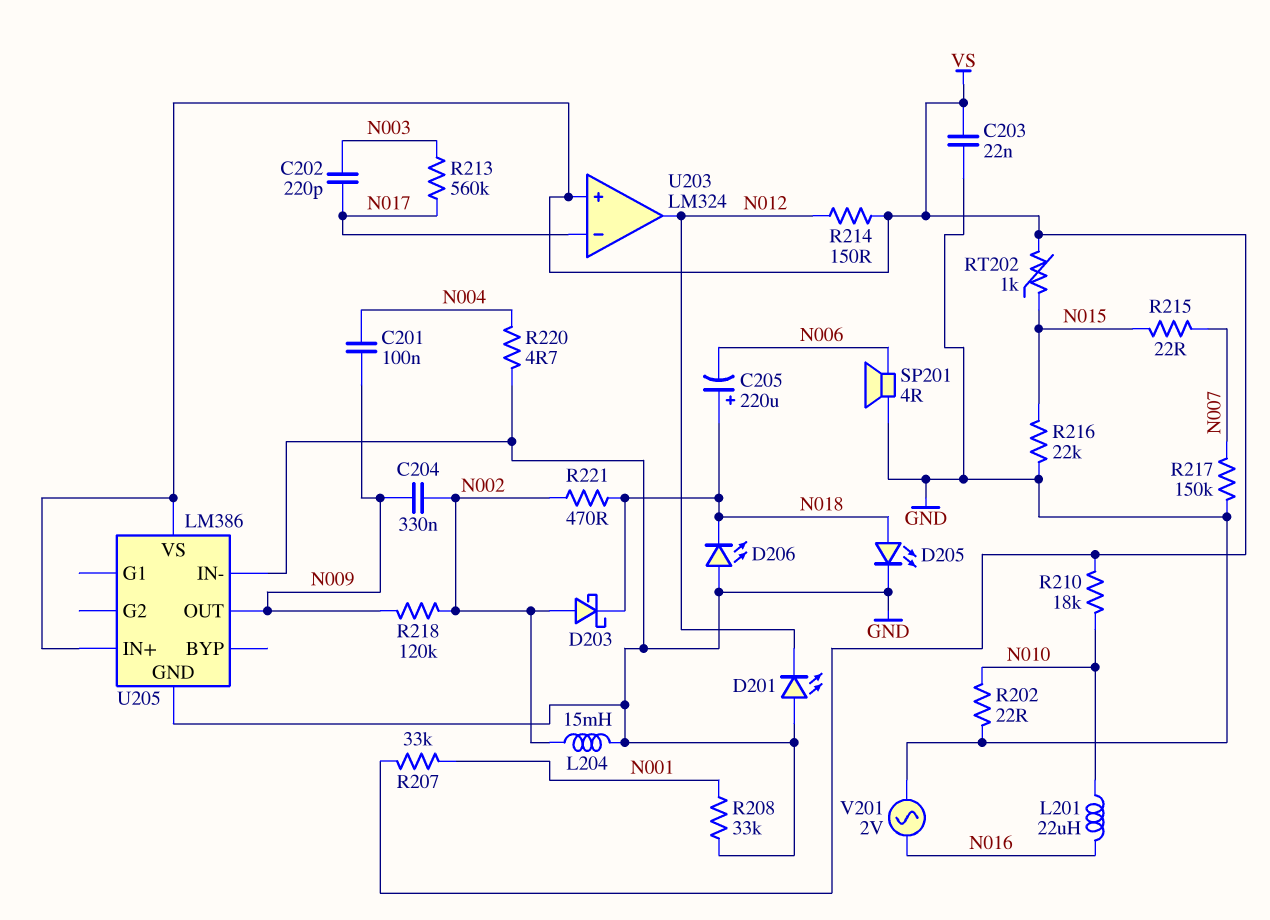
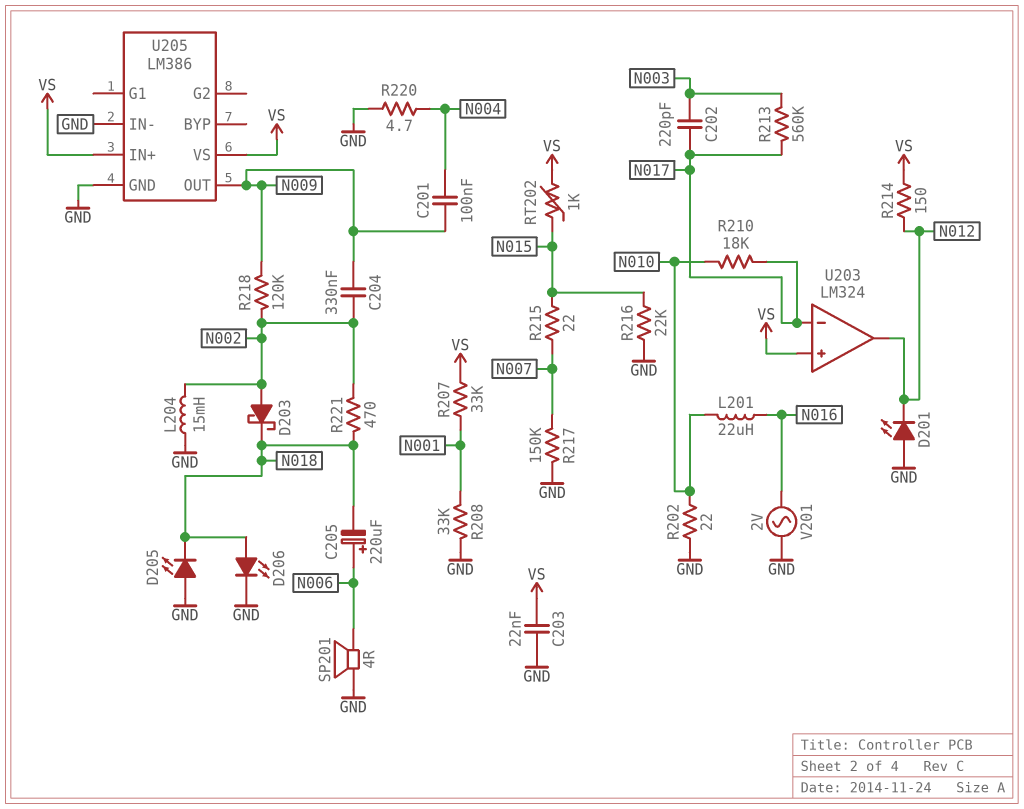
C205: 220uF (plus N018, minus N006) -> 220uF (plus N006, minus N018)
D205: LED (A N018, K GND) -> LED (A GND, K N018)
D206: LED (A GND, K N018) -> LED (A N018, K GND)
R210: 18k (N010, VS) -> 18k (N010, N017)

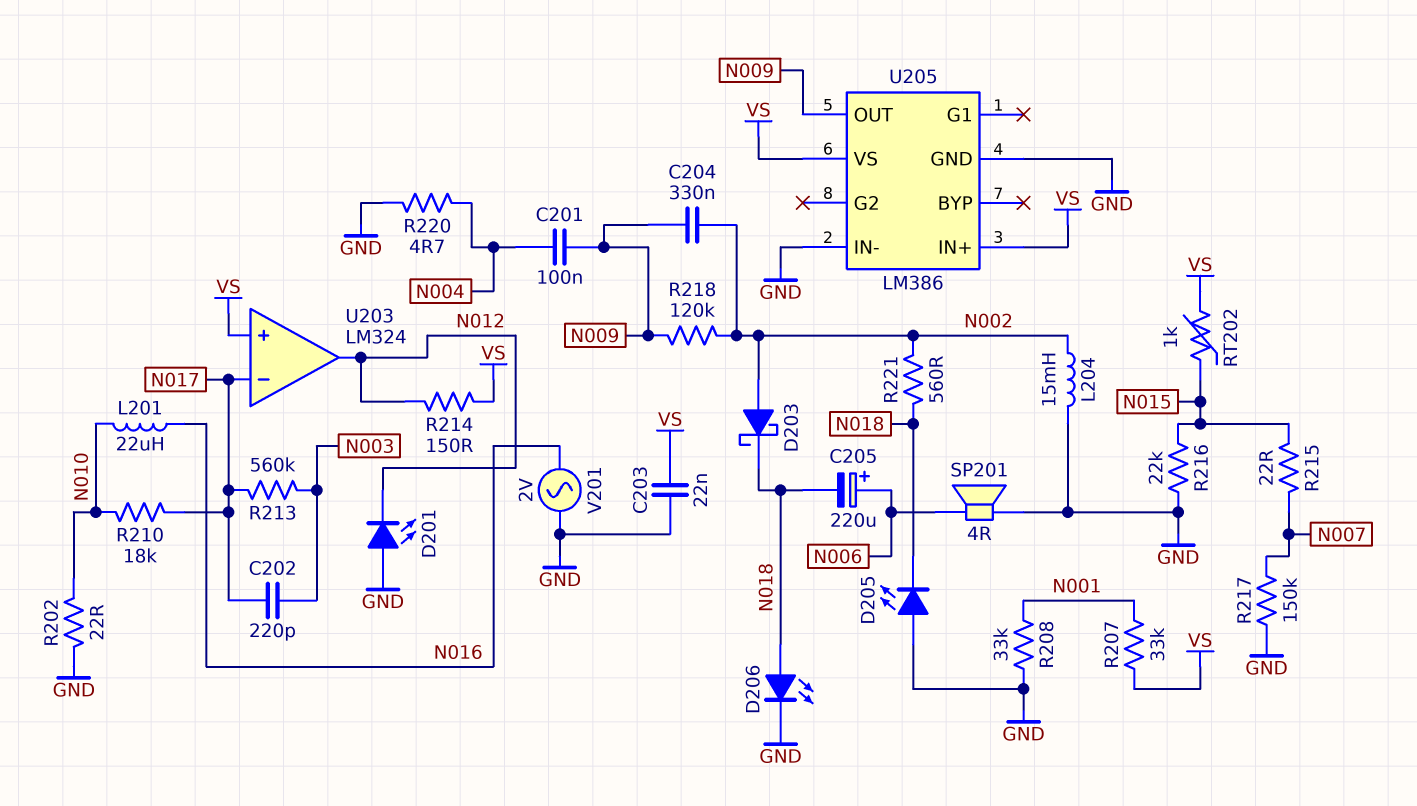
R221: 470 (N002, N018) -> 560 (N002, N018)

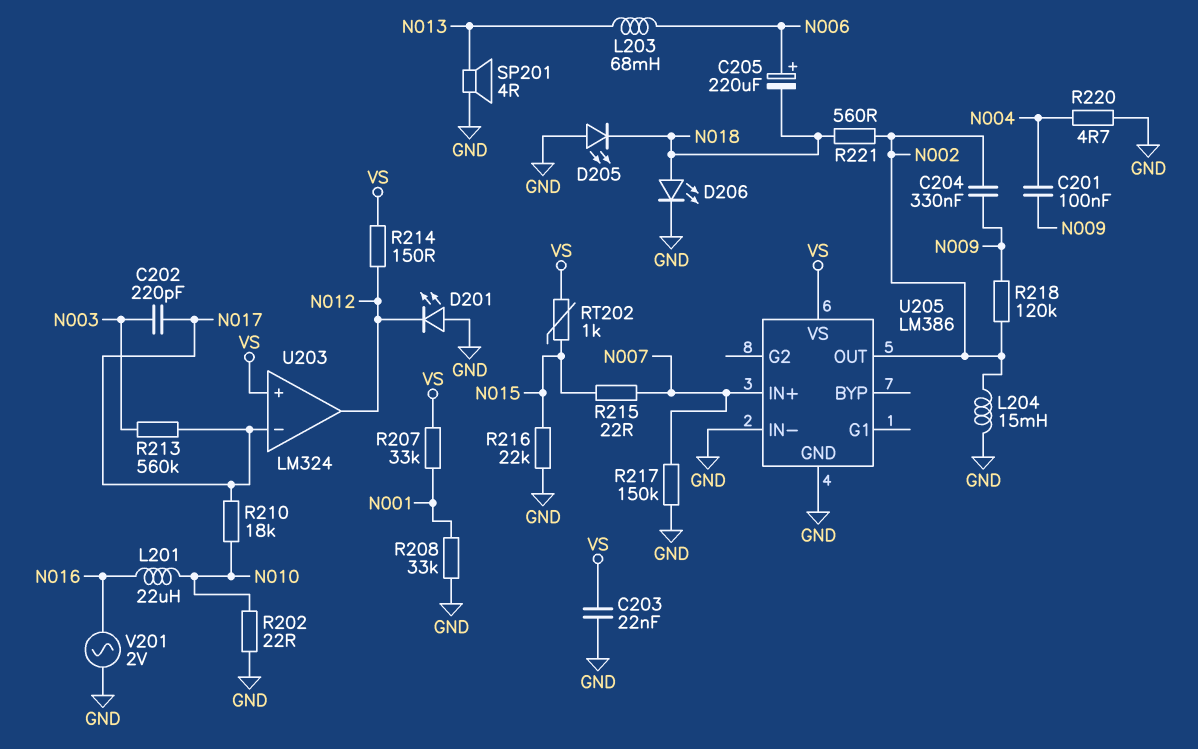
D203: schottky (A N002, K N018) -> none
L203: none -> 68mH (N006, N013)
SP201: speaker 4R (GND, N006) -> speaker 4R (GND, N013)
U205 pin IN+: VS -> N007
U205 pin OUT: N009 -> N002

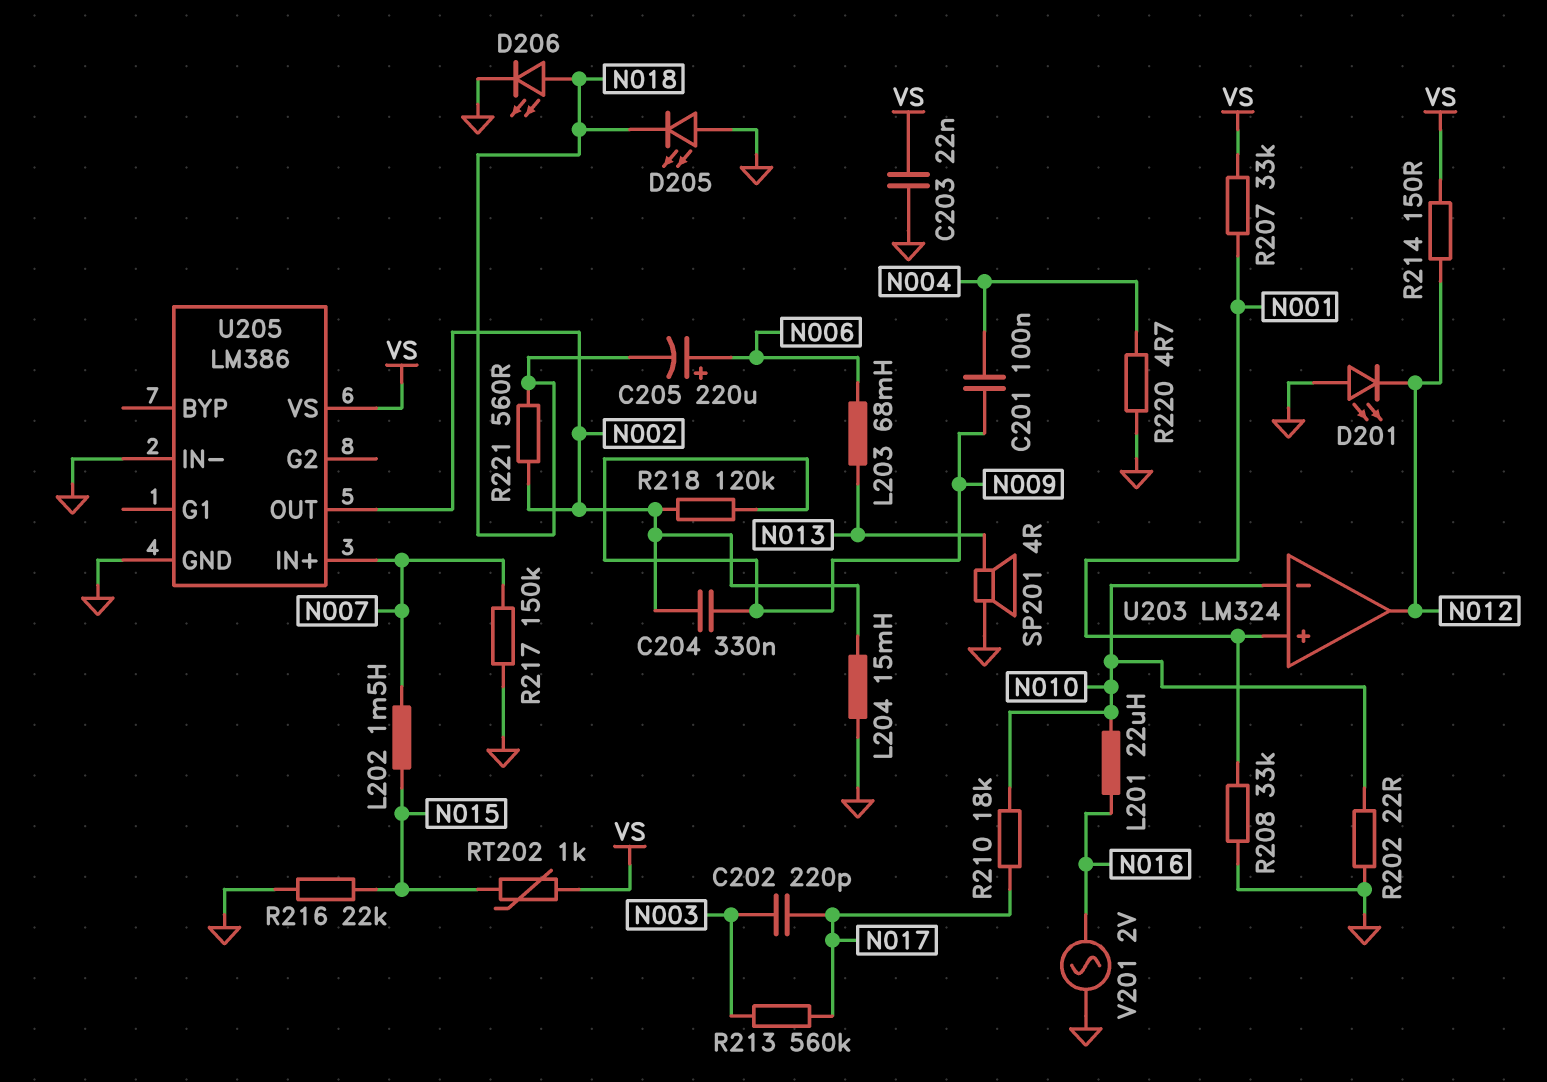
L202: none -> 1.5mH (N007, N015)
R215: 22 (N007, N015) -> none
U203 pin in+: VS -> N001
U203 pin in-: N017 -> N010

